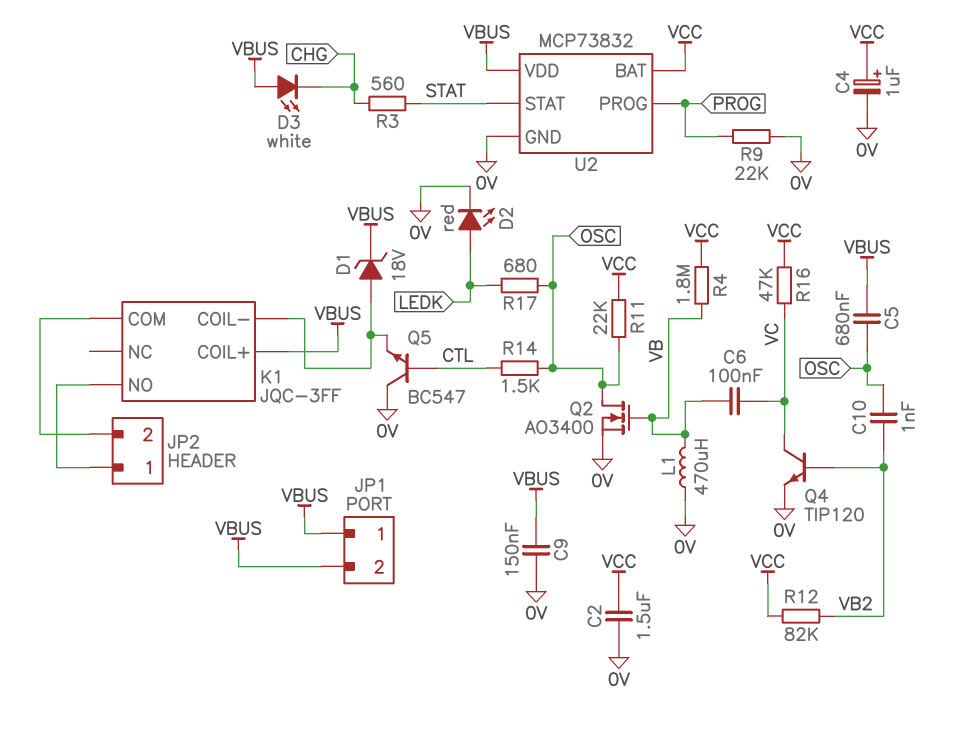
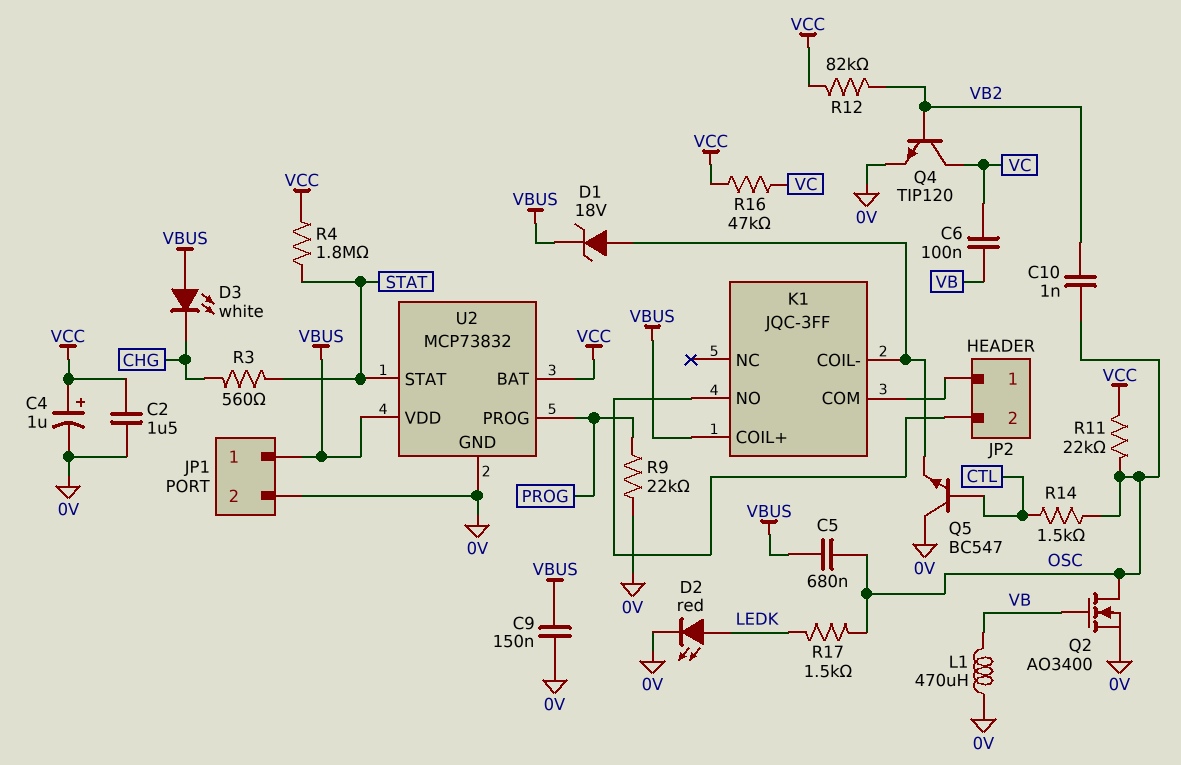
JP1 pin 2: VBUS -> 0V
K1 pin COM: JP2/2 -> JP2/1
K1 pin NO: JP2/1 -> JP2/2
R4: 1.8M (VB, VCC) -> 1.8M (STAT, VCC)
R17: 680 (LEDK, OSC) -> 1.5k (LEDK, OSC)

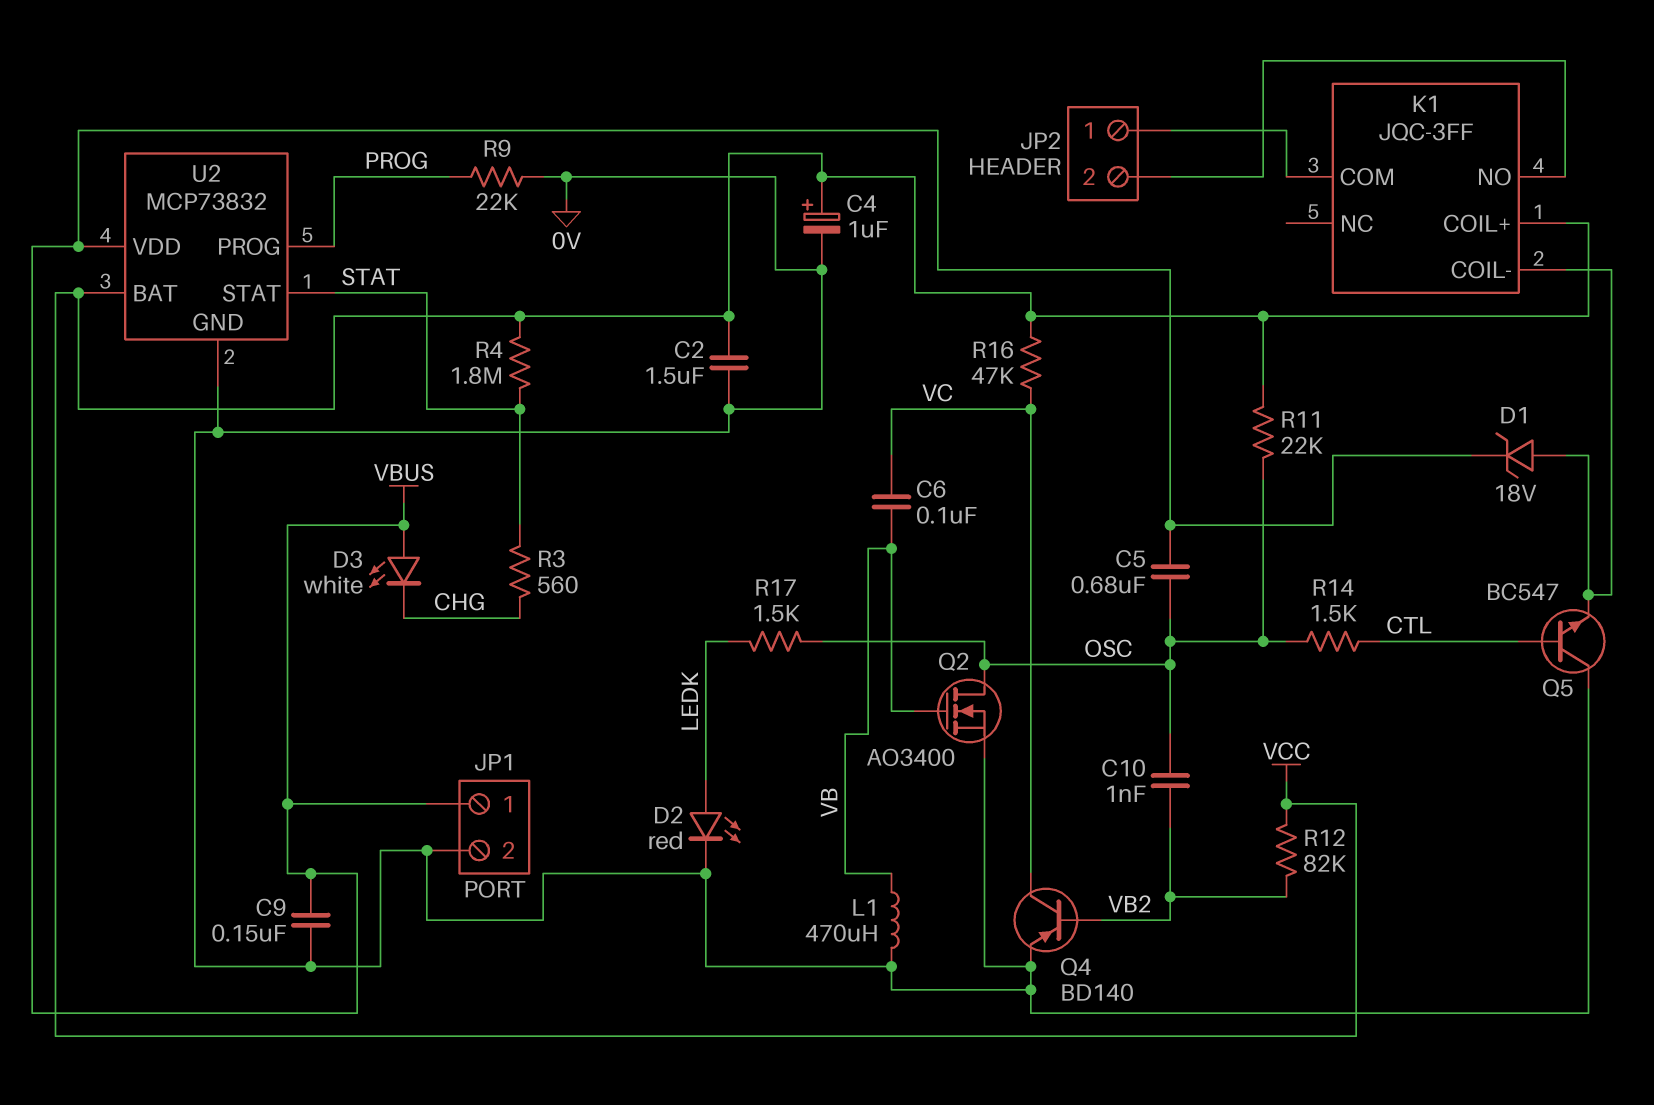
K1 pin COIL+: VBUS -> VCC
Q4: NPN TIP120 (B VB2, C VC, E 0V) -> PNP BD140 (B VB2, C VC, E 0V)

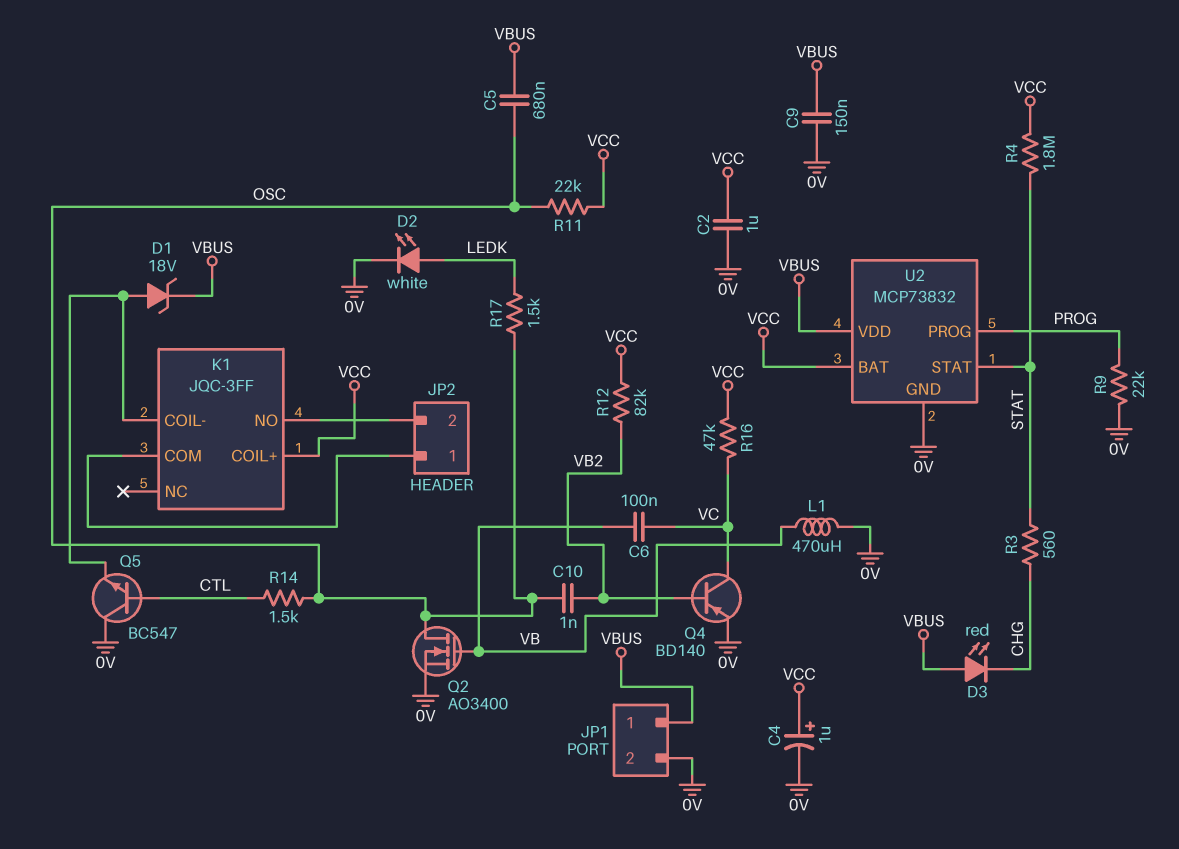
C2: 1.5uF (0V, VCC) -> 1uF (0V, VCC)
D2: LED red (A LEDK, K 0V) -> LED white (A LEDK, K 0V)
D3: LED white (A VBUS, K CHG) -> LED red (A VBUS, K CHG)

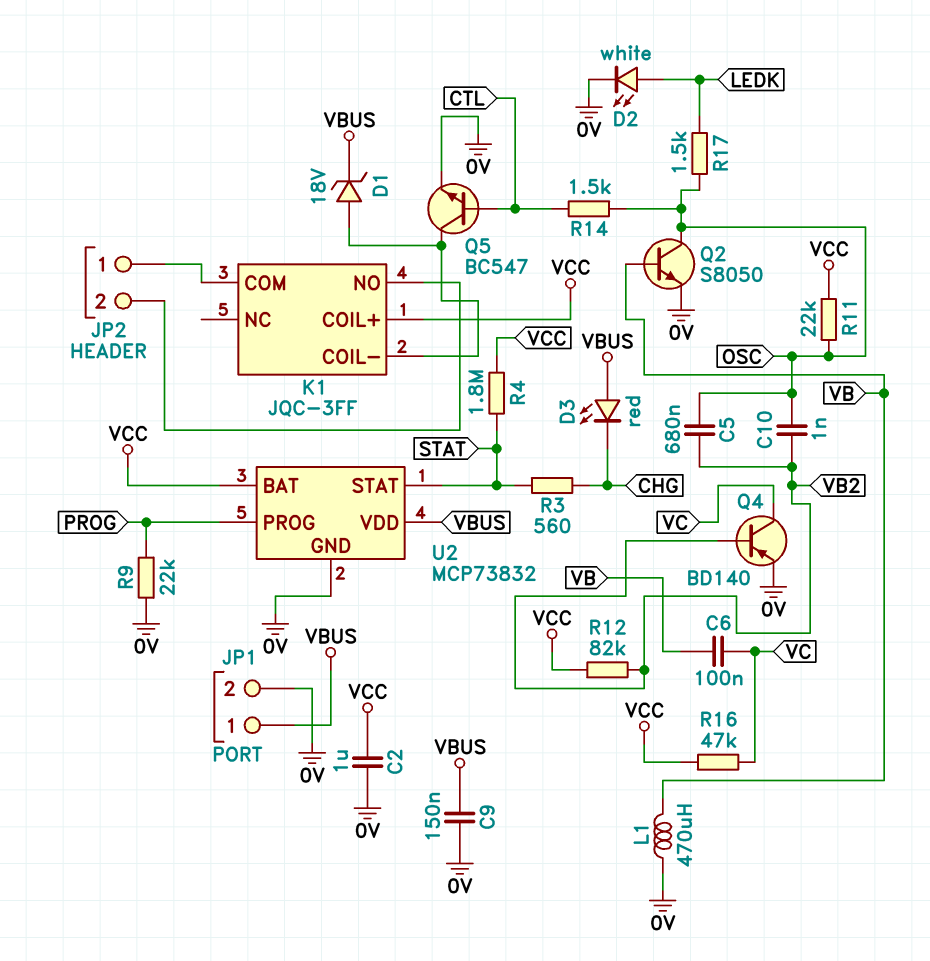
C4: 1uF (plus VCC, minus 0V) -> none
C5: 680nF (OSC, VBUS) -> 680nF (OSC, VB2)
Q2: NMOS AO3400 (G VB, D OSC, S 0V) -> NPN S8050 (B VB, C OSC, E 0V)
Q5: NPN BC547 (B CTL, C 0V, E K1/COIL-) -> NPN BC547 (B CTL, C K1/COIL-, E 0V)

